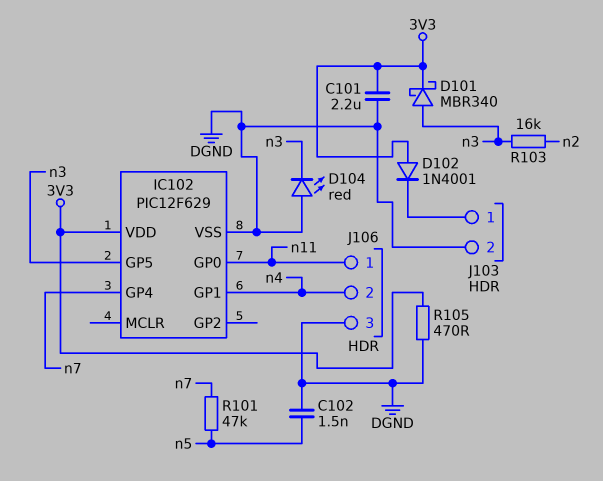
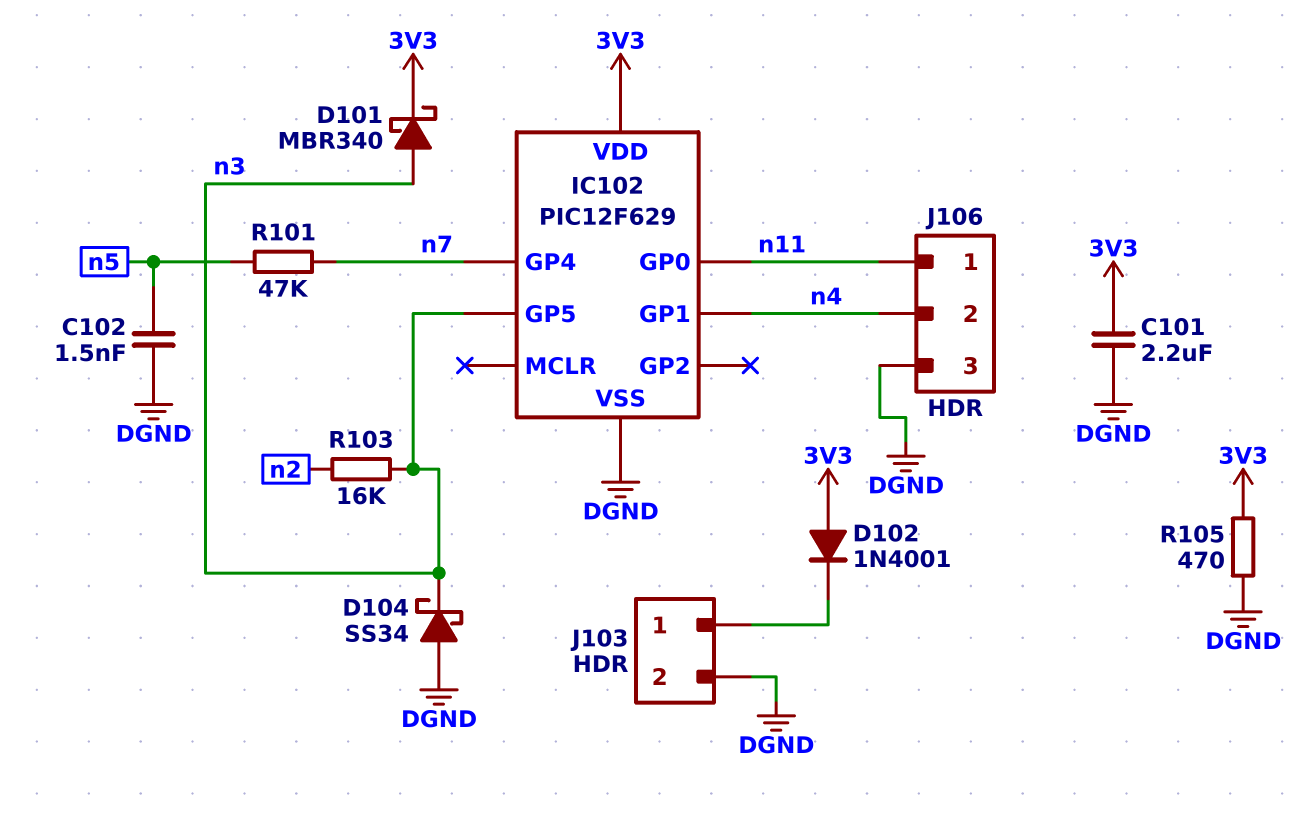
D104: LED red (A DGND, K n3) -> schottky SS34 (A DGND, K n3)

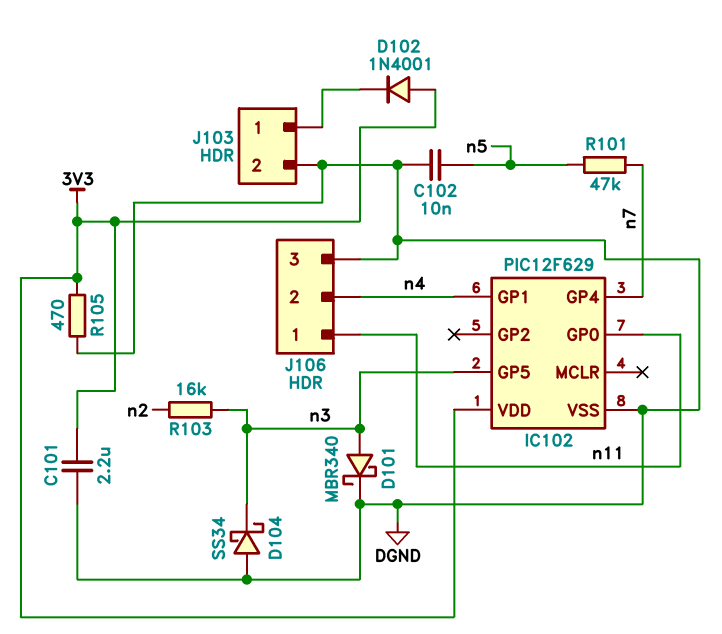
C102: 1.5nF (DGND, n5) -> 10nF (DGND, n5)
D101: schottky MBR340 (A n3, K 3V3) -> schottky MBR340 (A n3, K DGND)

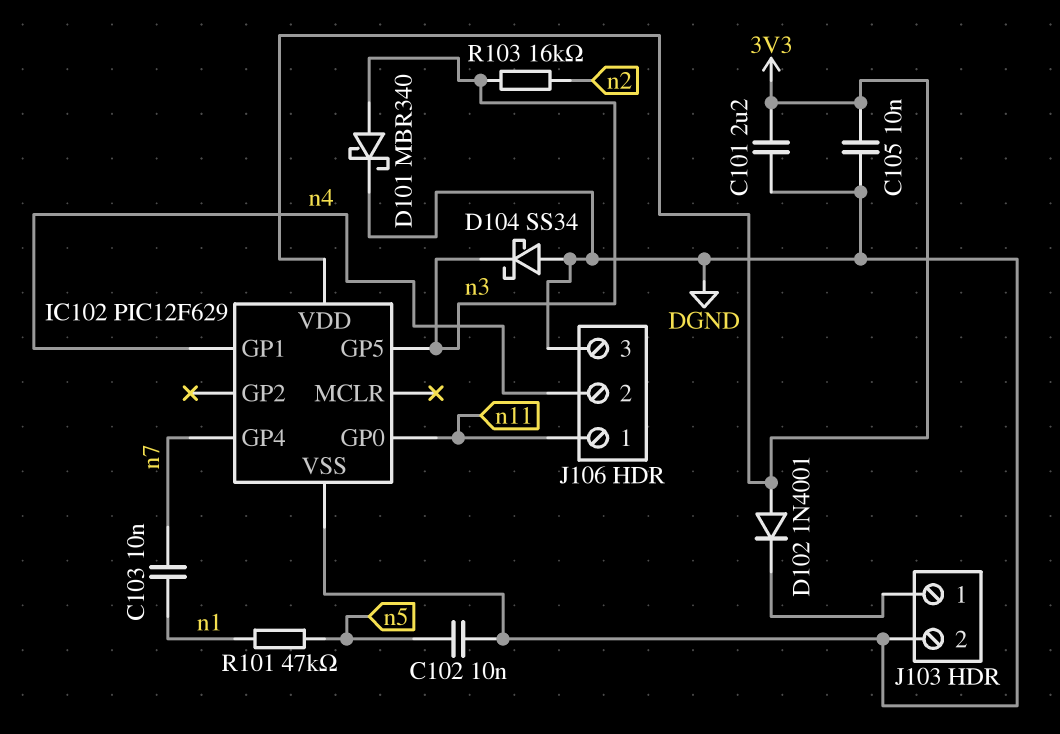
C103: none -> 10nF (n1, n7)
C105: none -> 10nF (3V3, DGND)
R101: 47k (n5, n7) -> 47k (n1, n5)
R105: 470 (3V3, DGND) -> none

